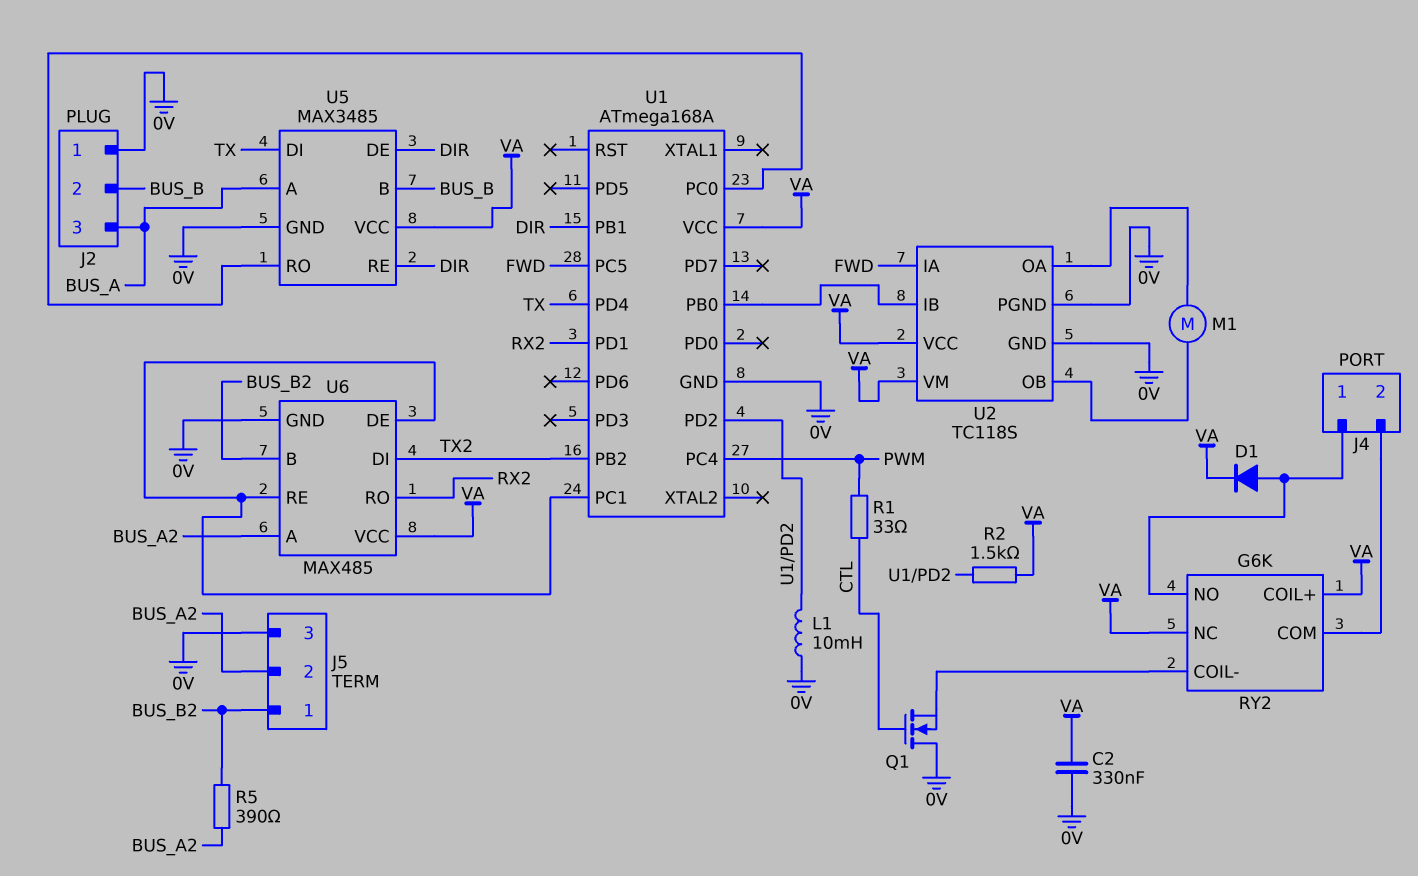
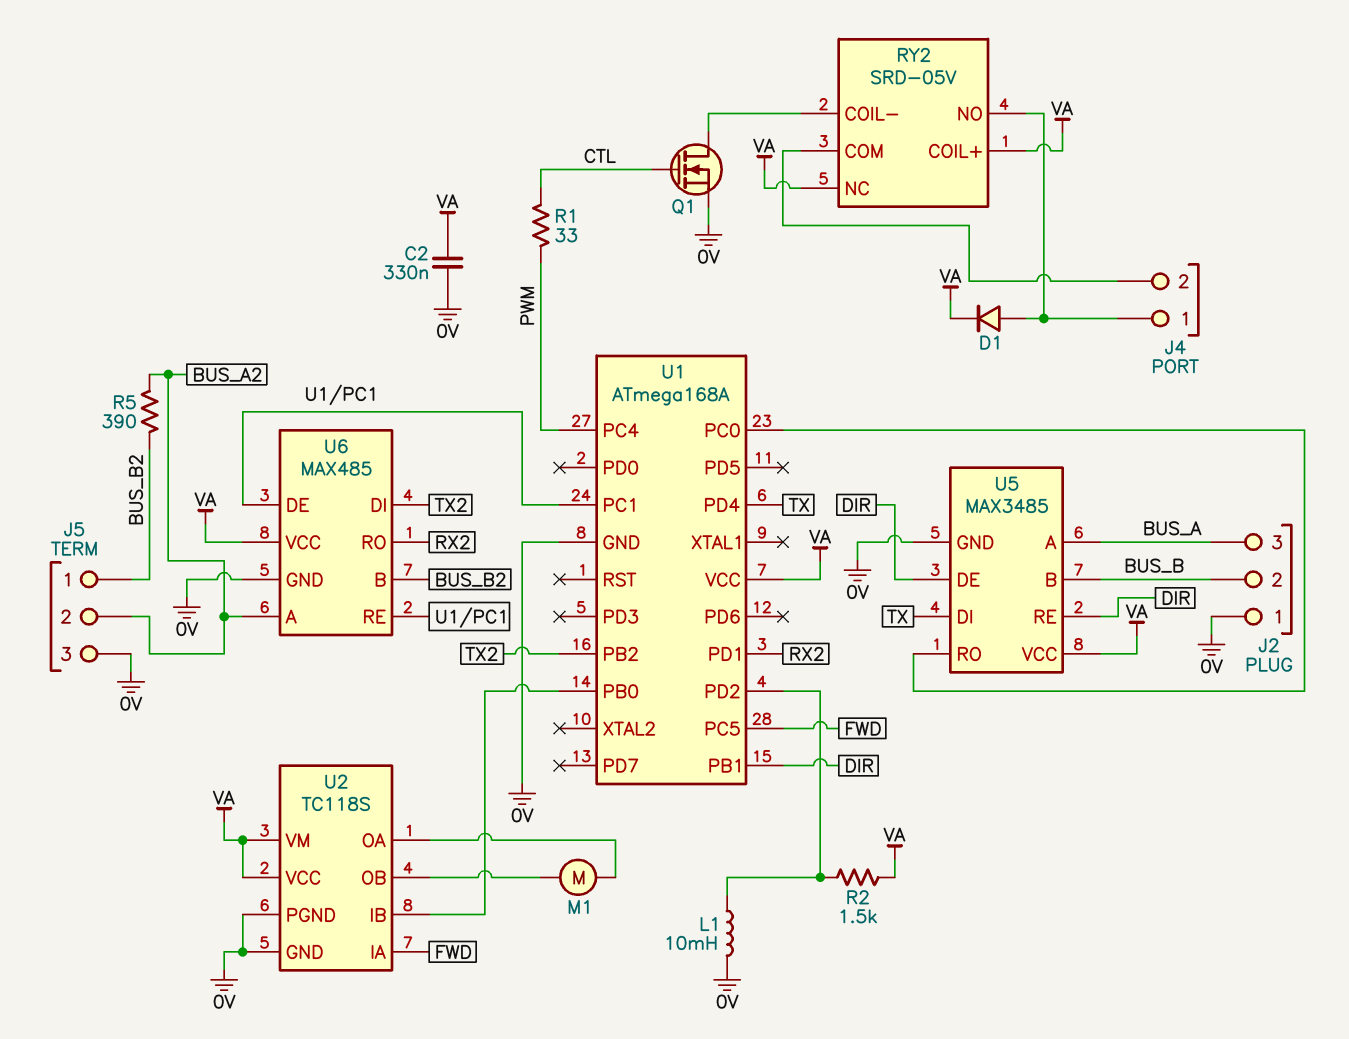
Q1: NMOS (G CTL, D 0V, S RY2/COIL-) -> NMOS (G CTL, D RY2/COIL-, S 0V)
RY2: G6K -> SRD-05V

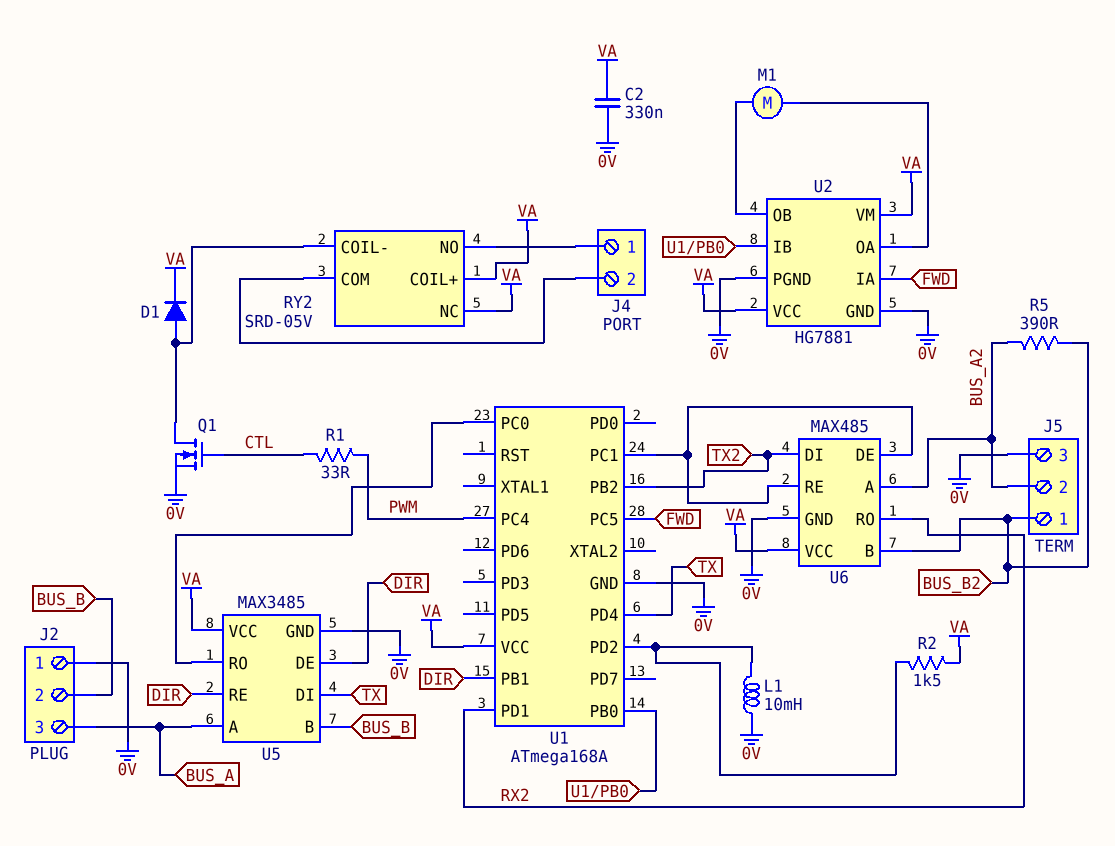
D1: diode (A J4/1, K VA) -> diode (A RY2/COIL-, K VA)
U2: TC118S -> HG7881

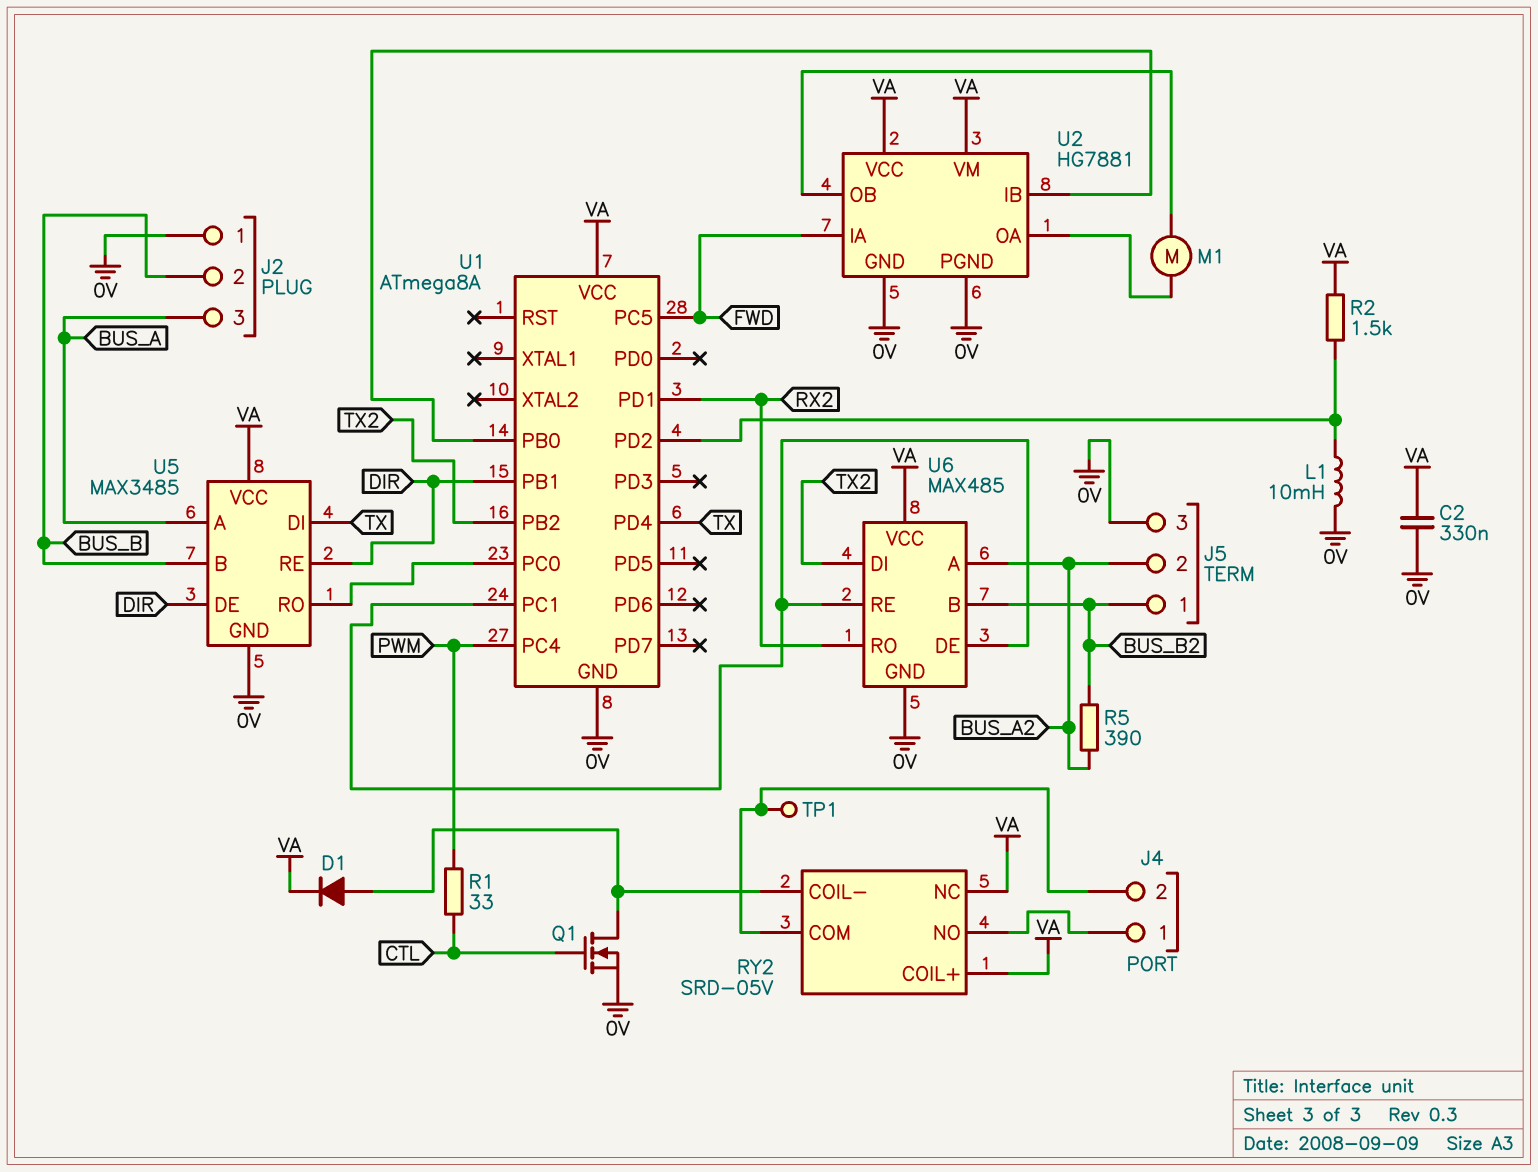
TP1: none -> test point (J4/2)
U1: ATmega168A -> ATmega8A

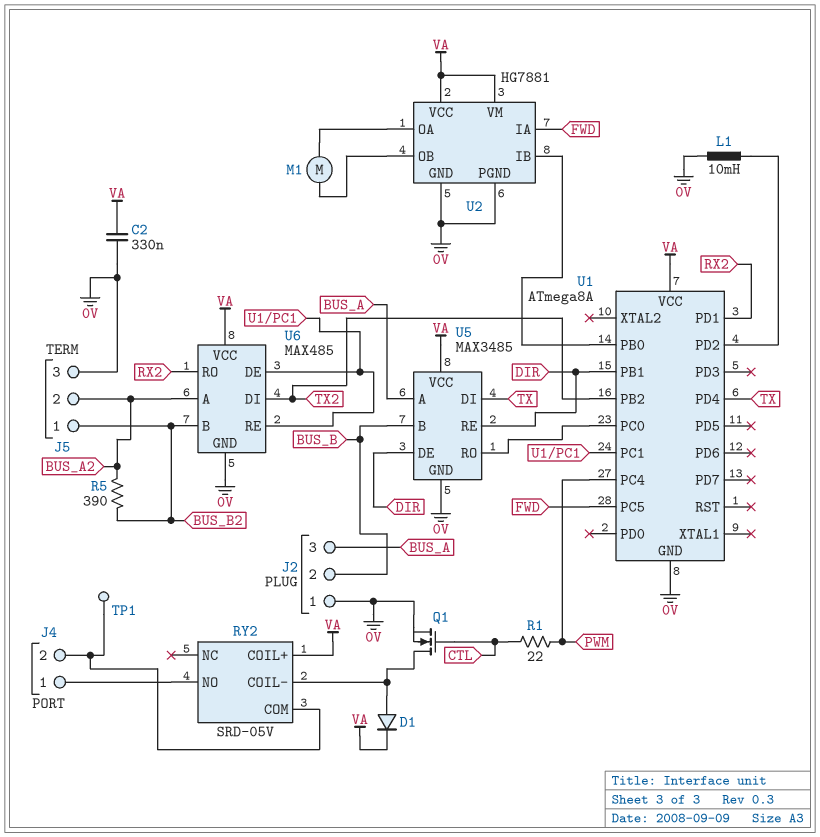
R1: 33 (CTL, PWM) -> 22 (CTL, PWM)
R2: 1.5k (U1/PD2, VA) -> none
RY2 pin NC: VA -> none

